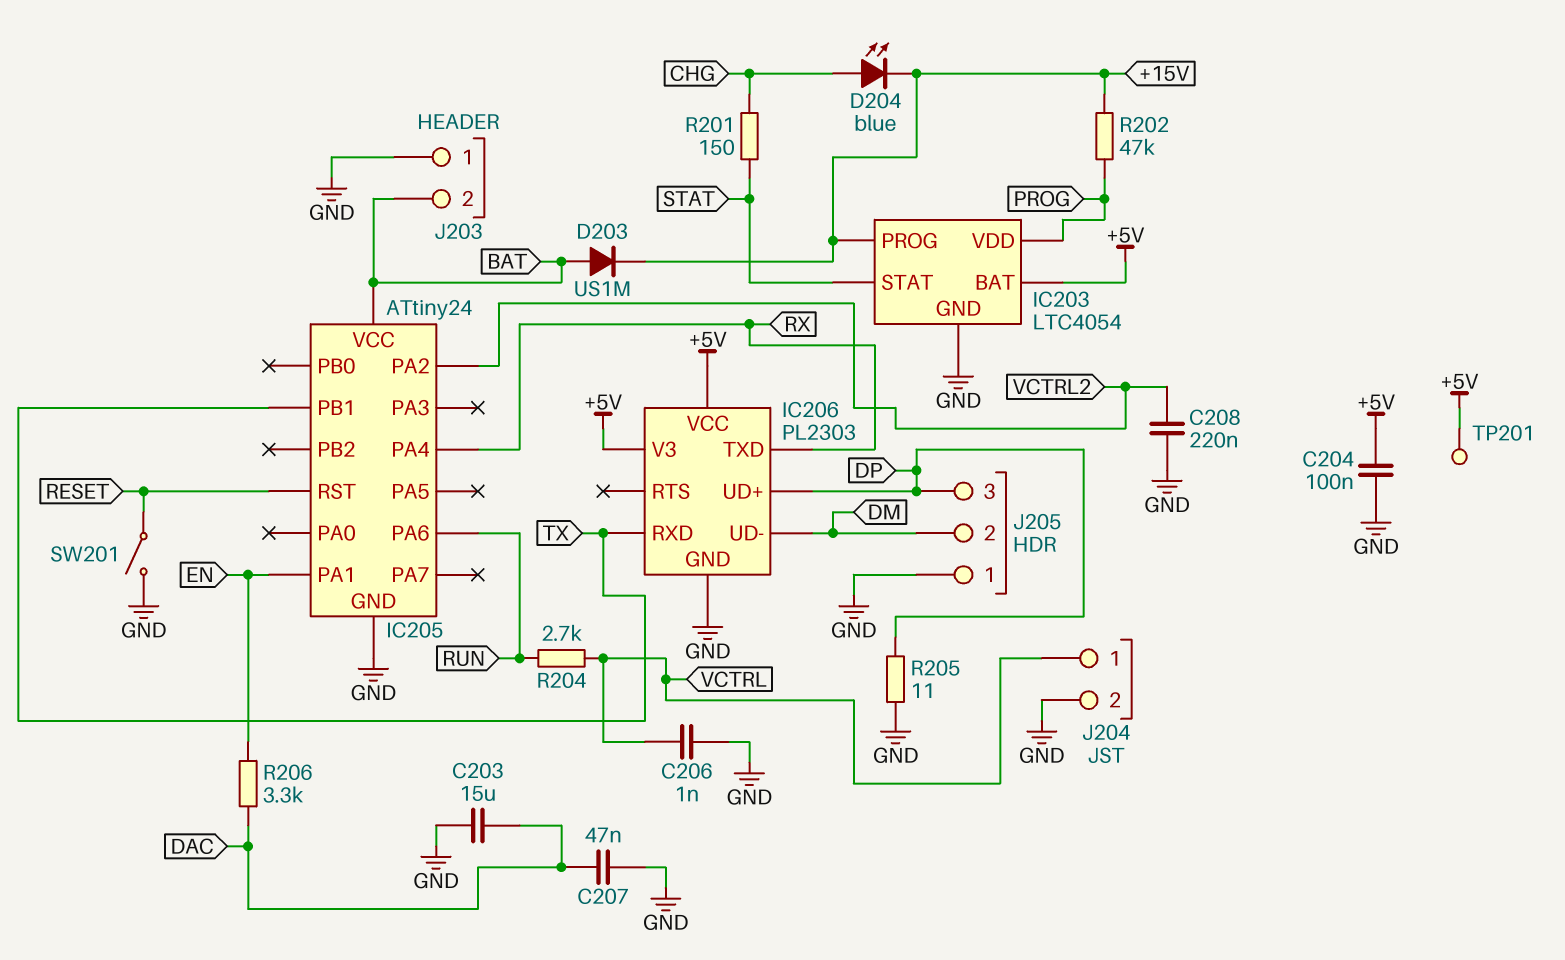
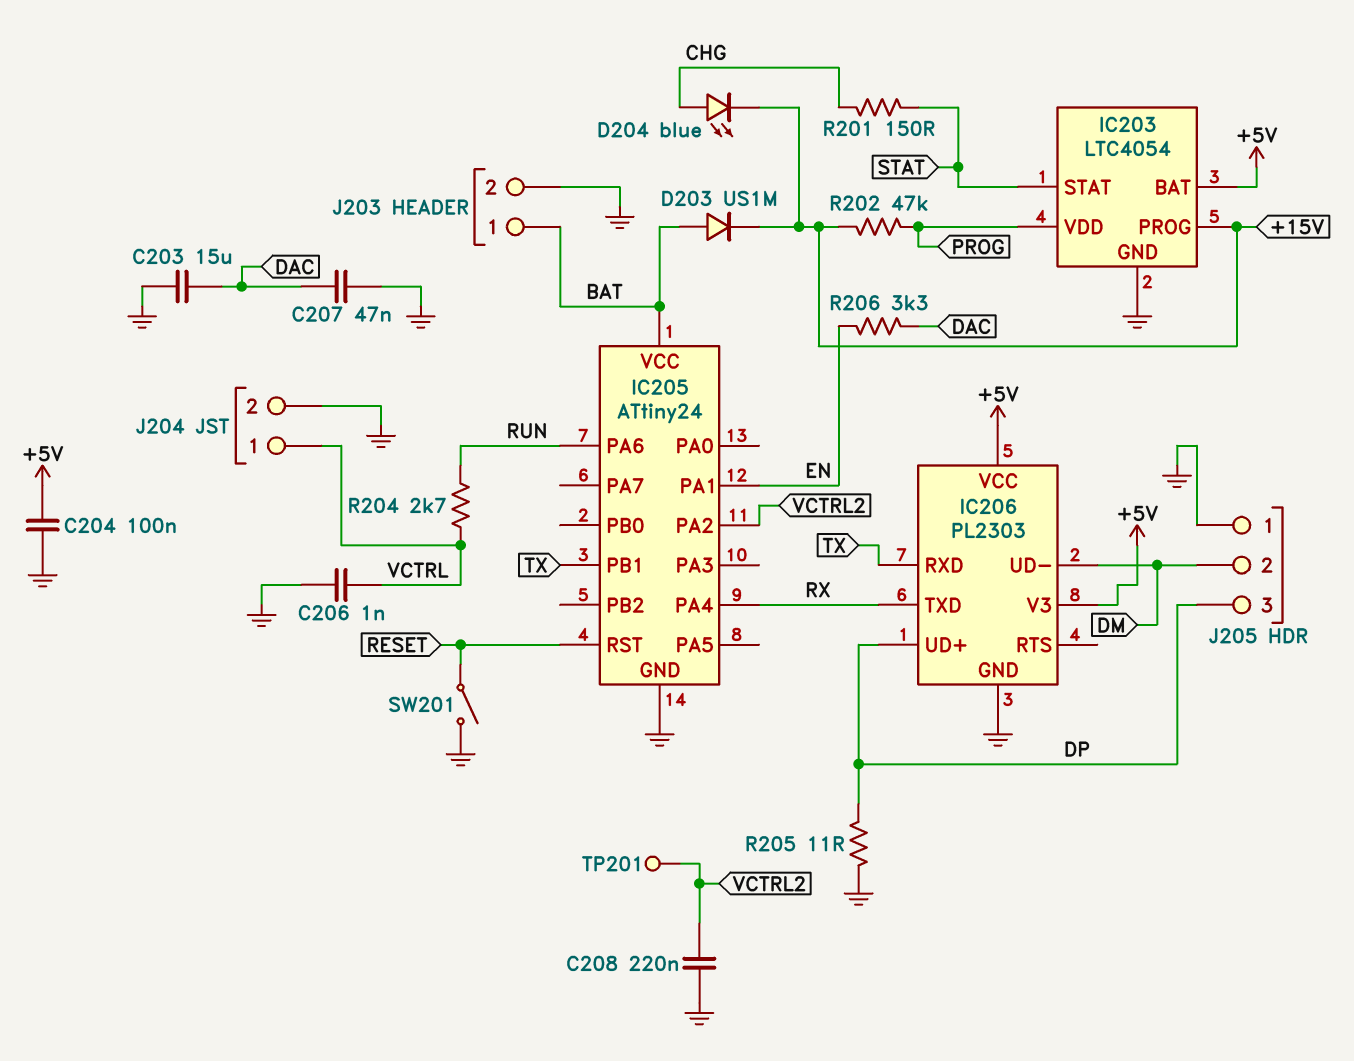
J203 pin 1: GND -> BAT
J203 pin 2: BAT -> GND
TP201: test point (+5V) -> test point (VCTRL2)

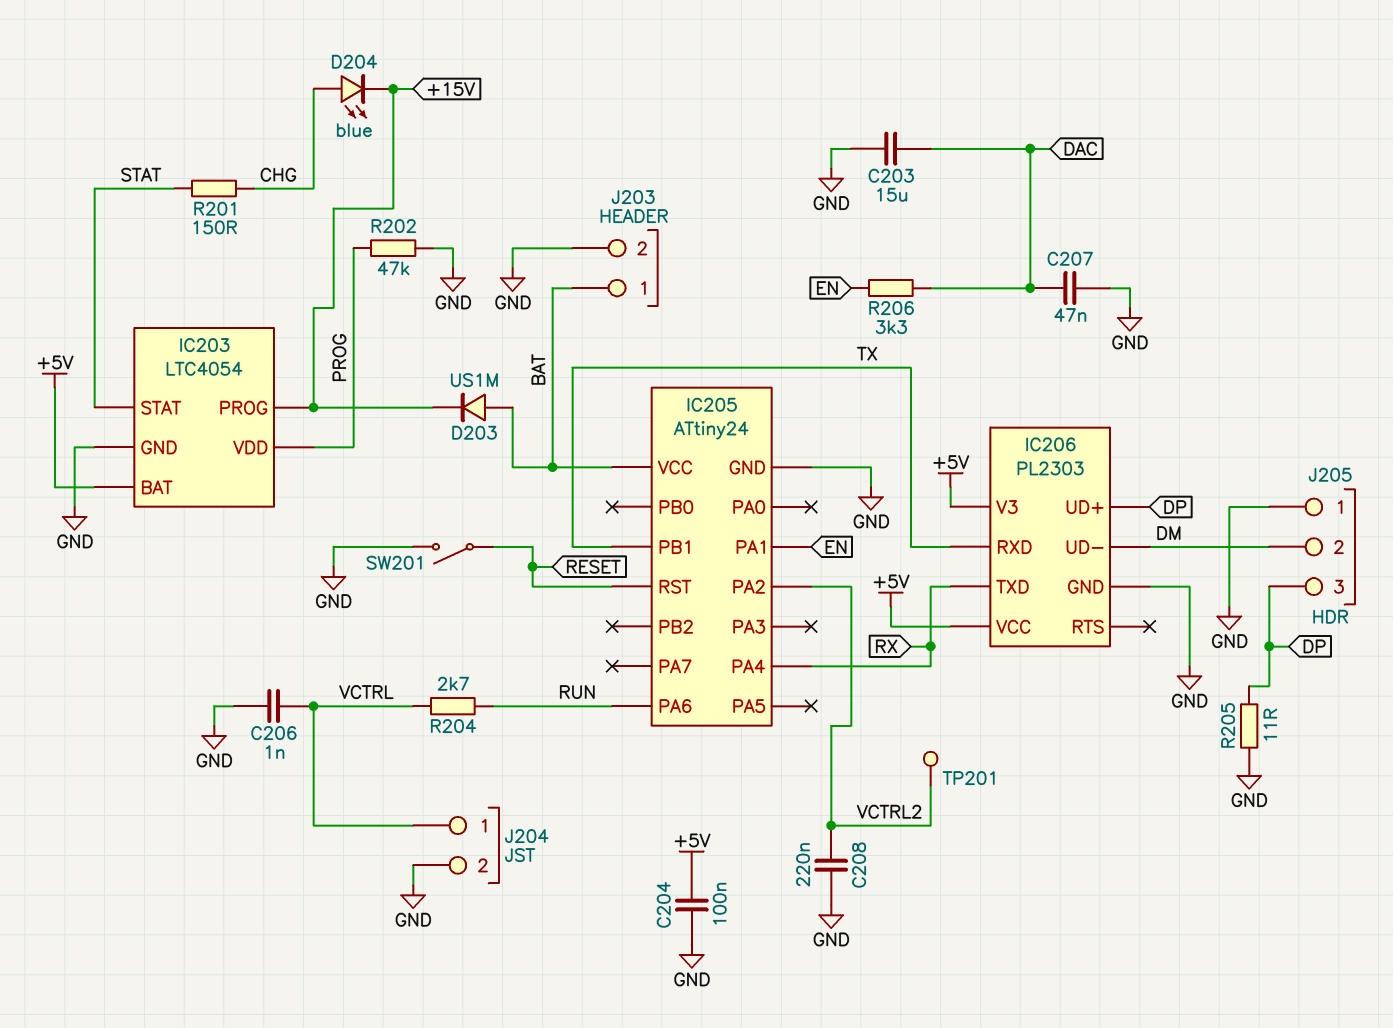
R202: 47k (+15V, PROG) -> 47k (GND, PROG)

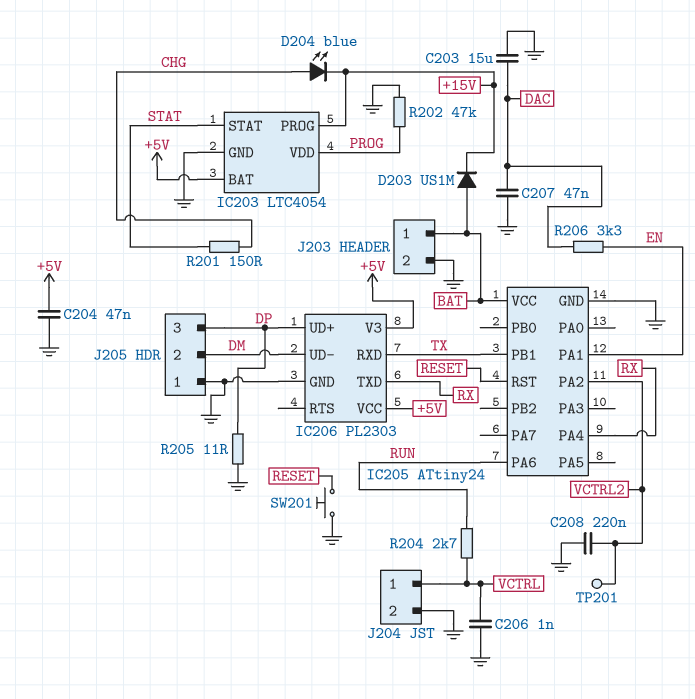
C204: 100nF (+5V, GND) -> 47nF (+5V, GND)
SW201: switch (GND, RESET) -> button (GND, RESET)

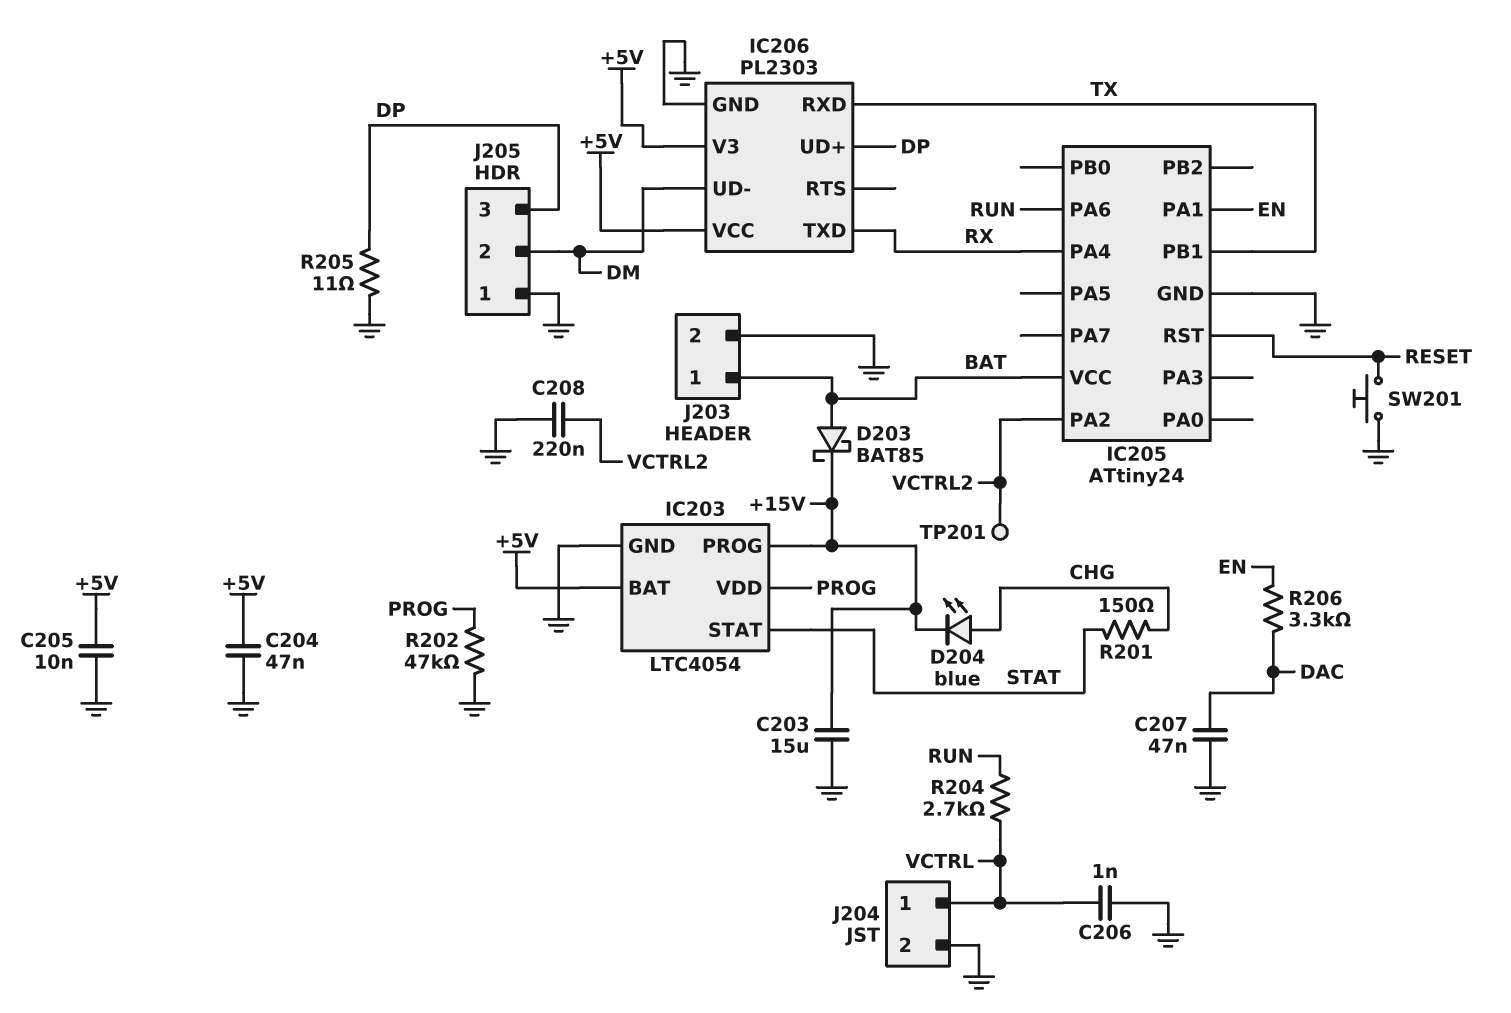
C203: 15uF (DAC, GND) -> 15uF (+15V, GND)
C205: none -> 10nF (+5V, GND)
D203: diode US1M (A BAT, K +15V) -> schottky BAT85 (A BAT, K +15V)

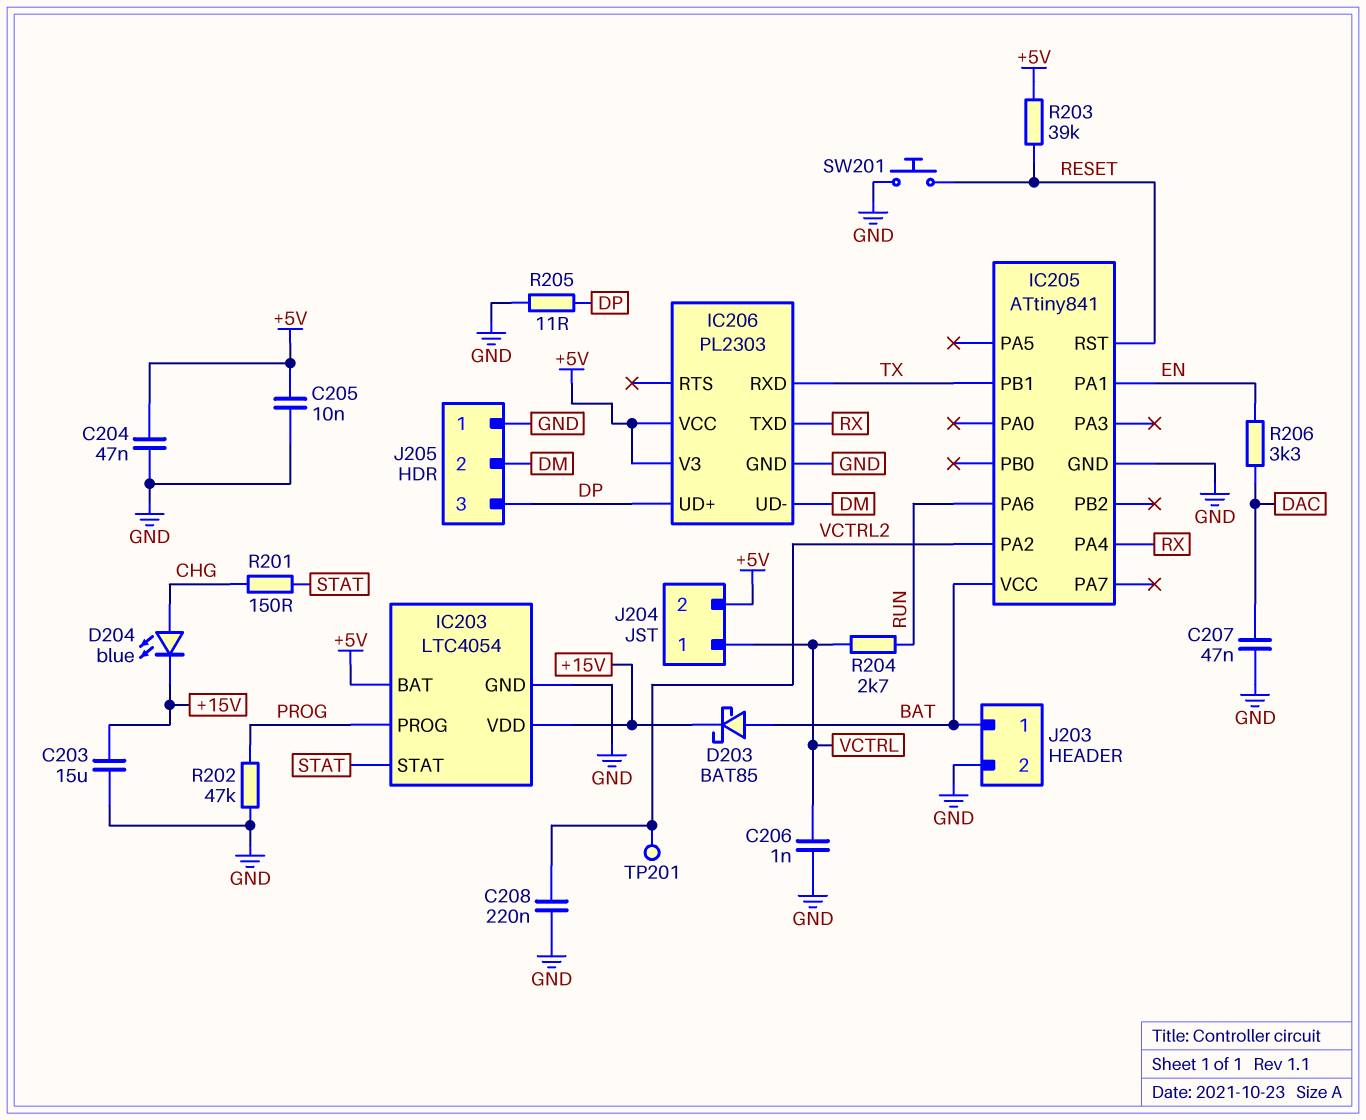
IC203 pin PROG: +15V -> PROG
IC203 pin VDD: PROG -> +15V
IC205: ATtiny24 -> ATtiny841
J204 pin 2: GND -> +5V
R203: none -> 39k (+5V, RESET)

